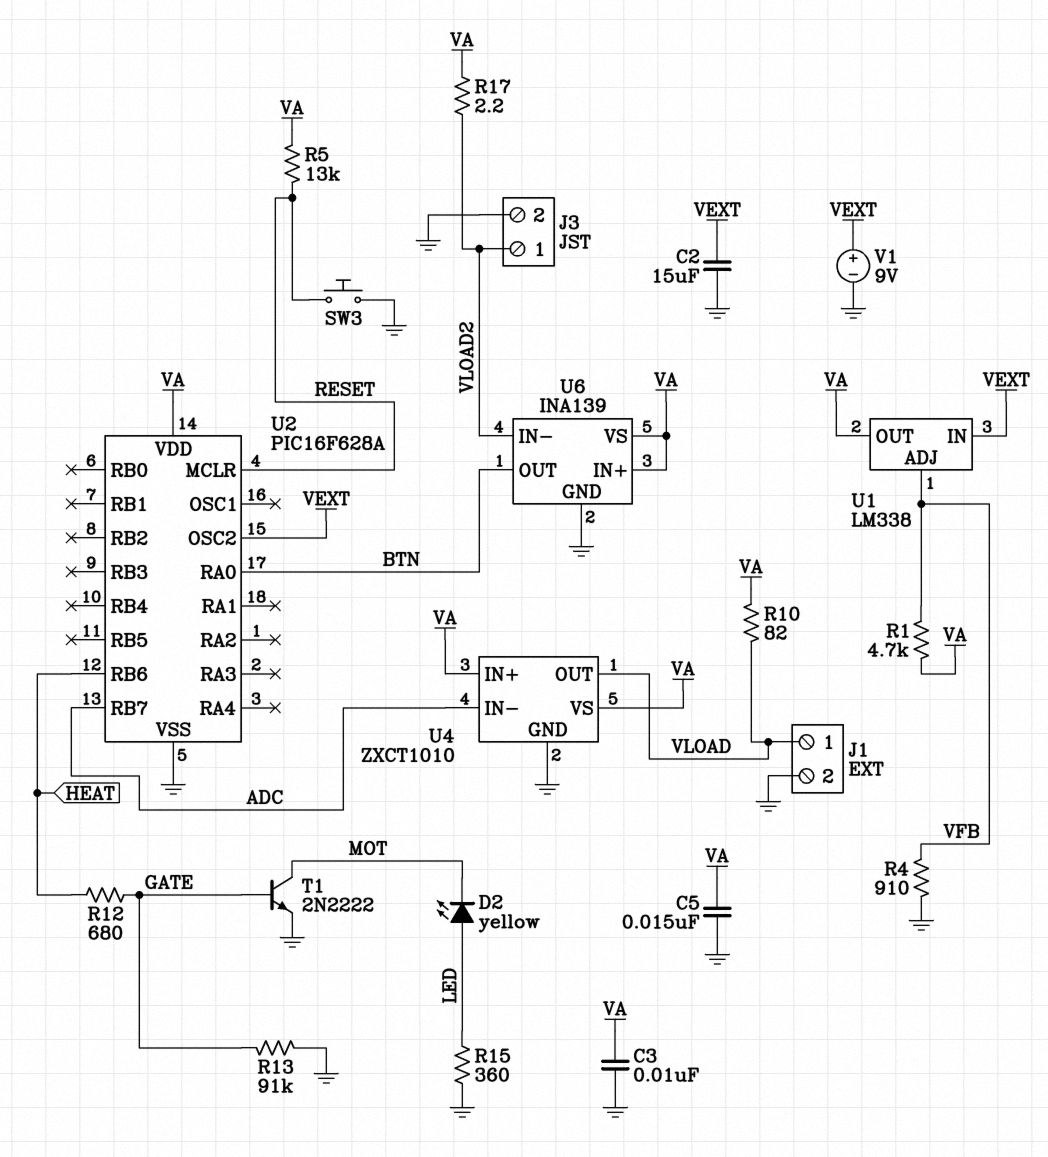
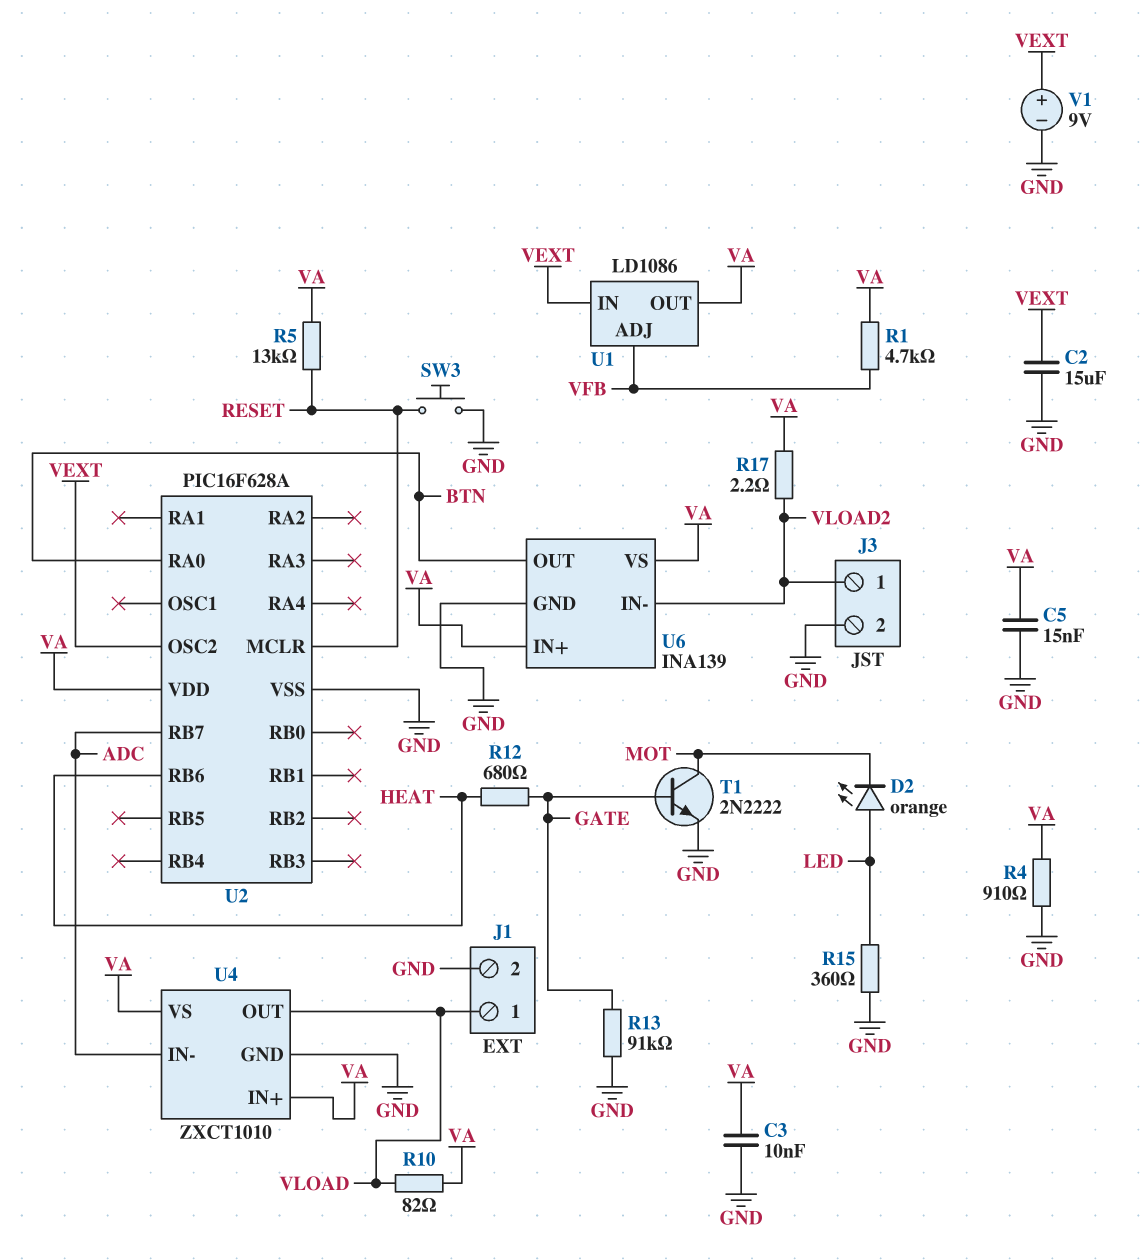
D2: LED yellow (A LED, K MOT) -> LED orange (A LED, K MOT)
R4: 910 (GND, VFB) -> 910 (GND, VA)
U1: LM338 -> LD1086

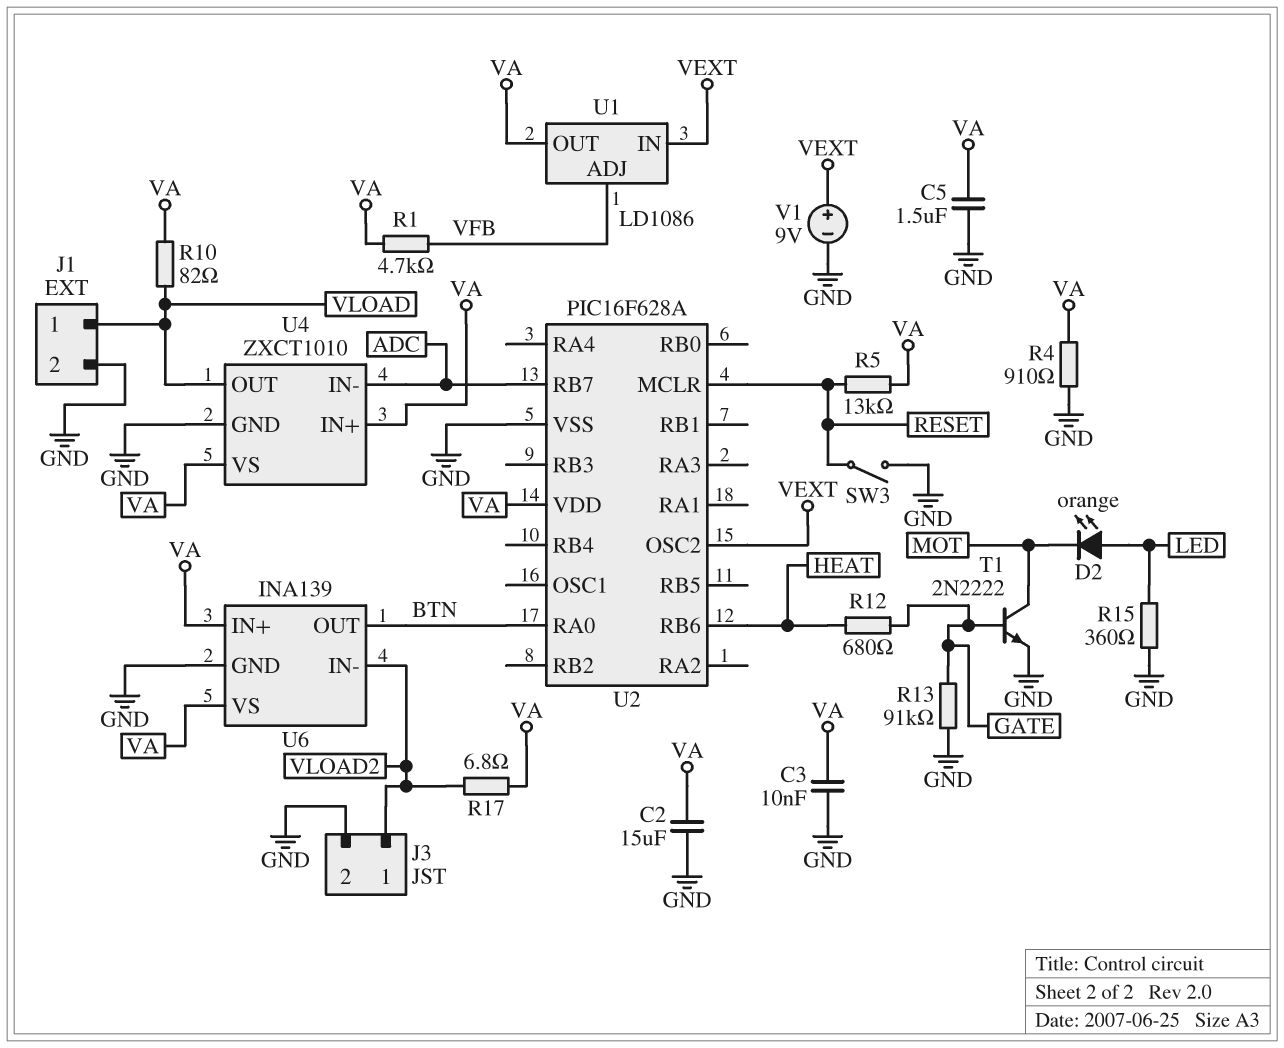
C2: 15uF (GND, VEXT) -> 15uF (GND, VA)
C5: 15nF (GND, VA) -> 1.5uF (GND, VA)
R17: 2.2 (VA, VLOAD2) -> 6.8 (VA, VLOAD2)
SW3: button (GND, RESET) -> switch (GND, RESET)

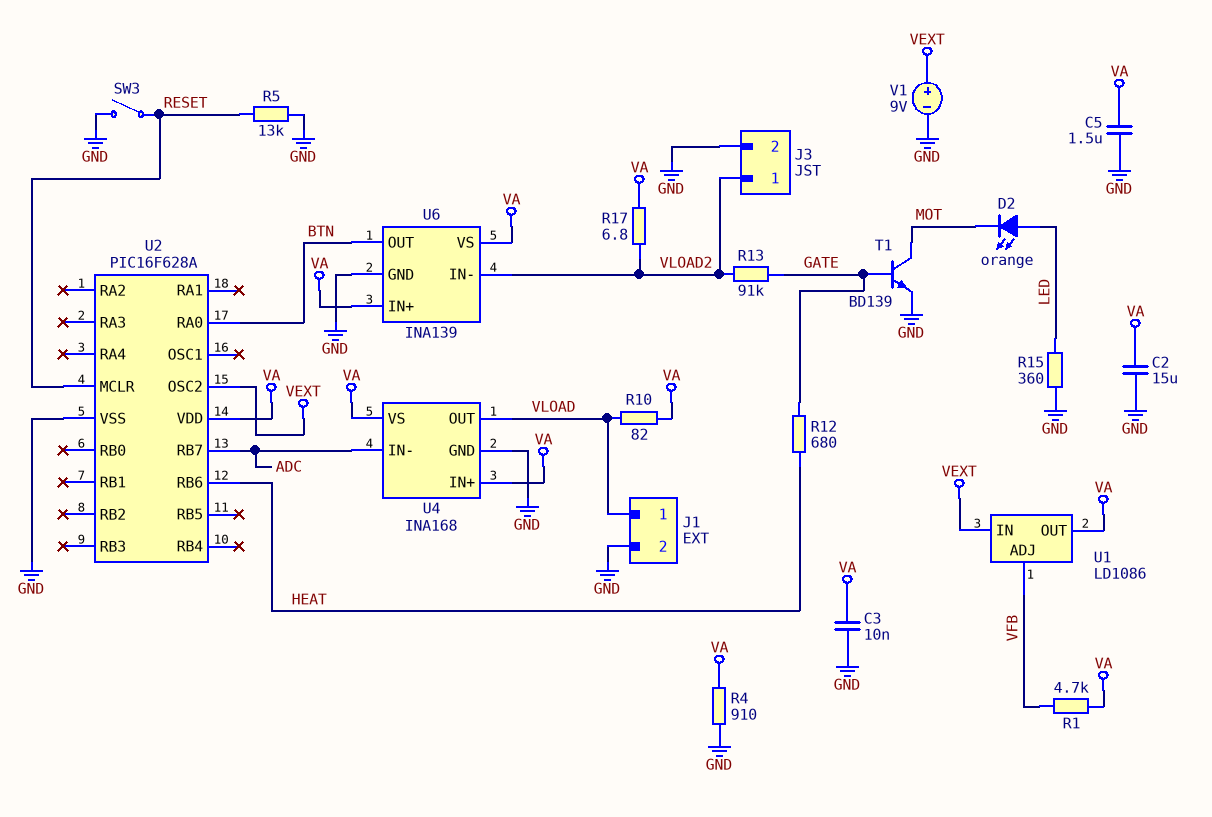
R5: 13k (RESET, VA) -> 13k (GND, RESET)
R13: 91k (GATE, GND) -> 91k (GATE, VLOAD2)
T1: NPN 2N2222 (B GATE, C MOT, E GND) -> NPN BD139 (B GATE, C MOT, E GND)
U4: ZXCT1010 -> INA168

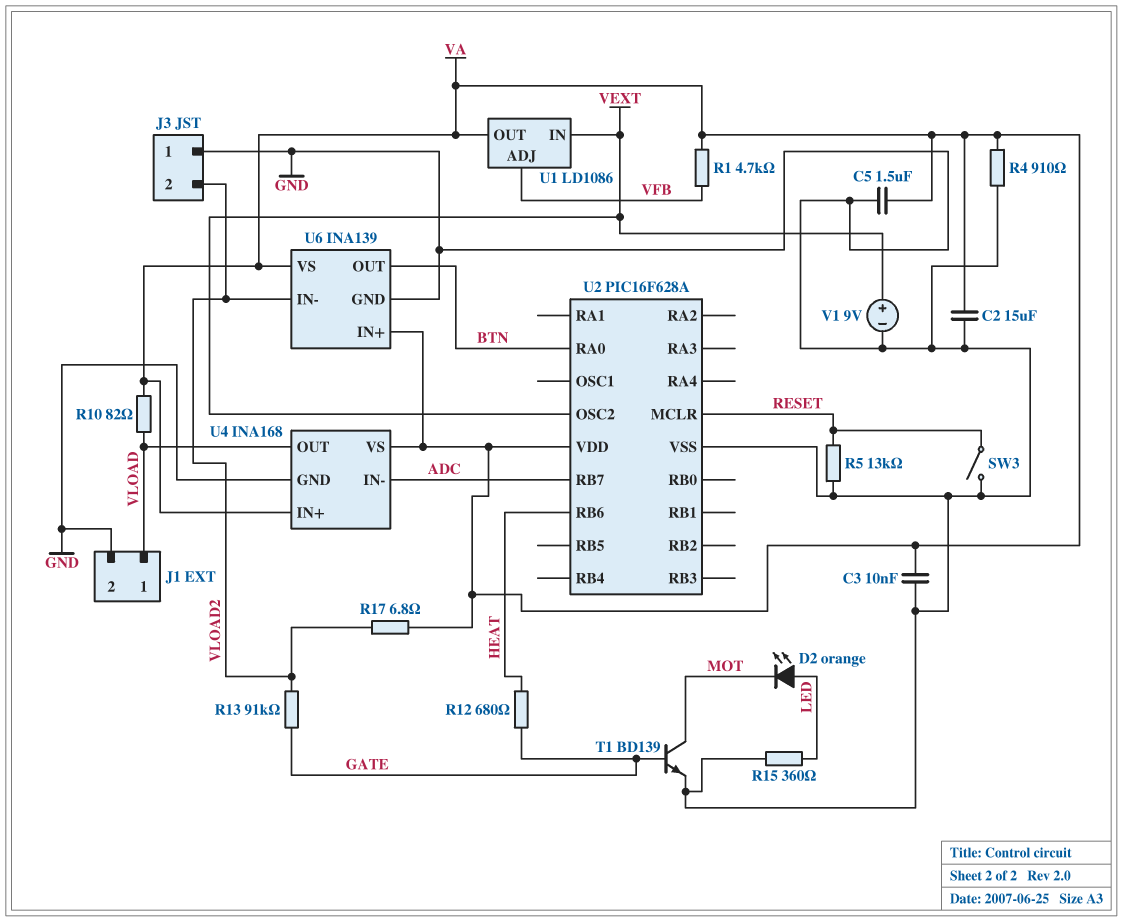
J3 pin 1: VLOAD2 -> GND
J3 pin 2: GND -> VLOAD2

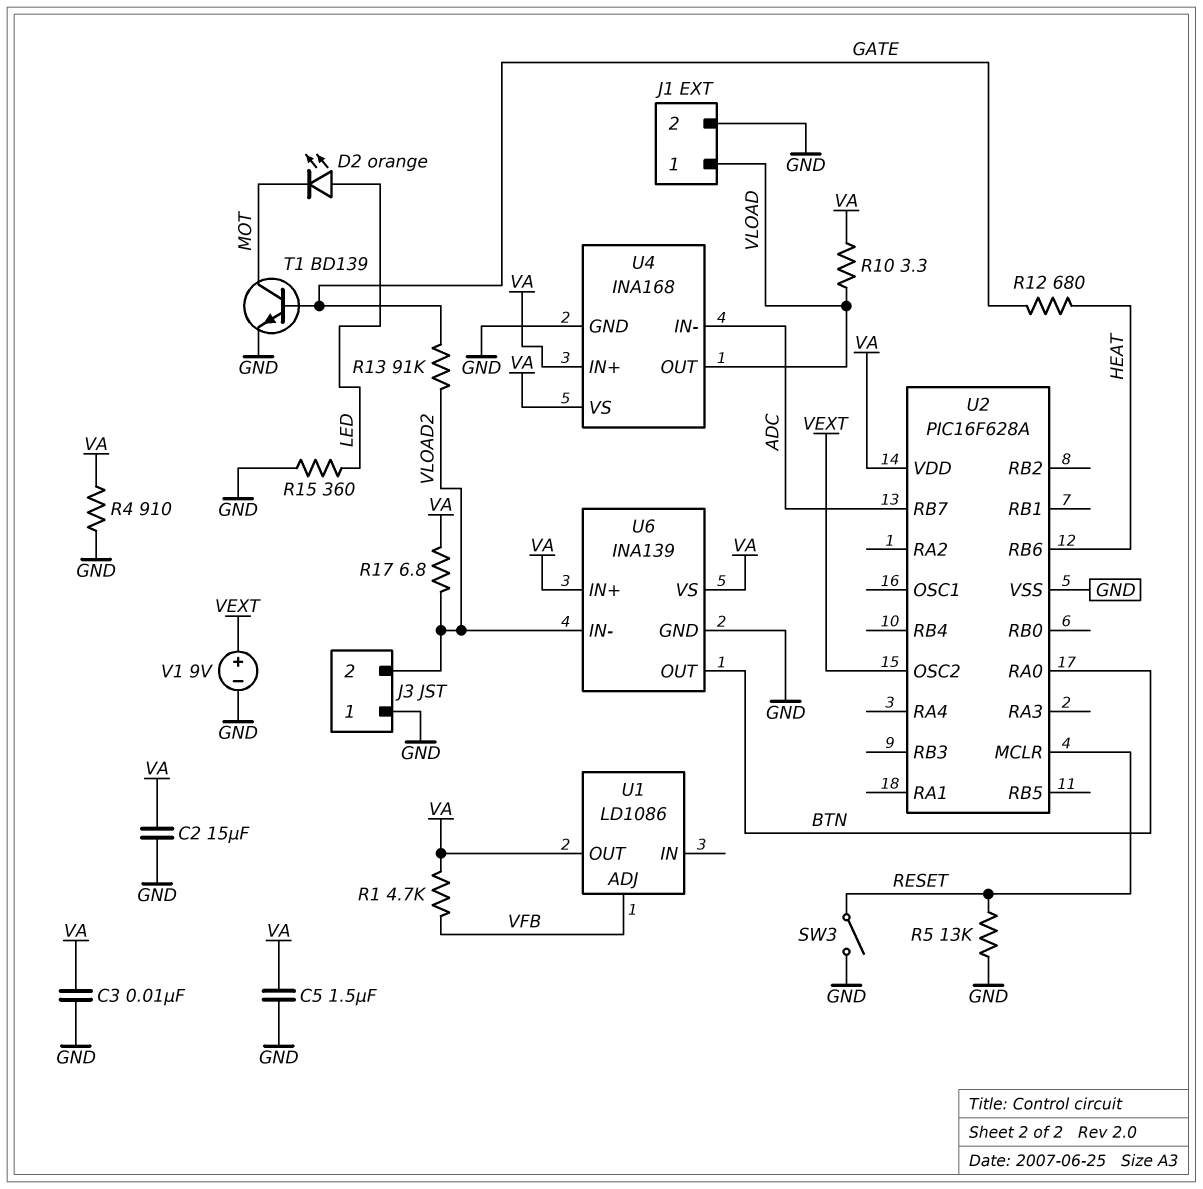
R10: 82 (VA, VLOAD) -> 3.3 (VA, VLOAD)
U1 pin IN: VEXT -> none

